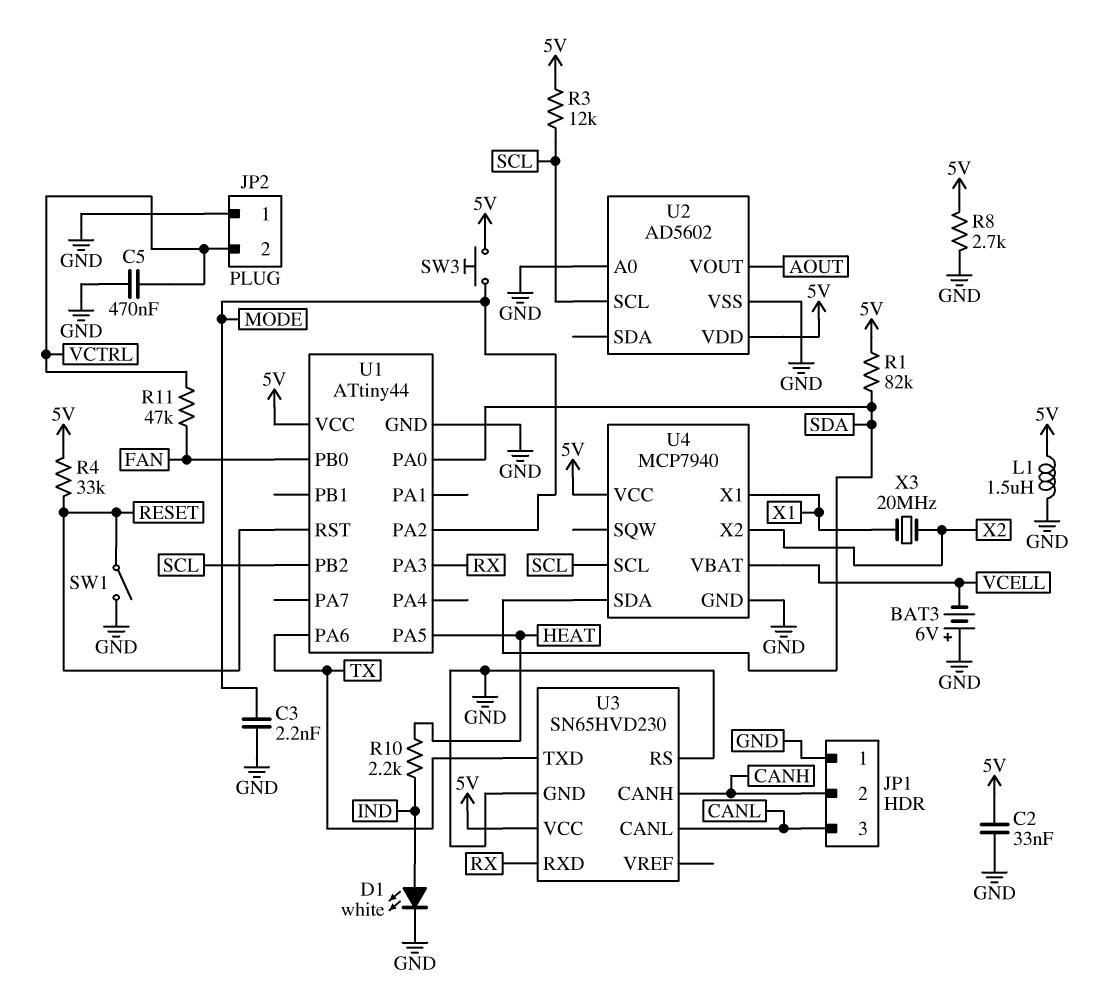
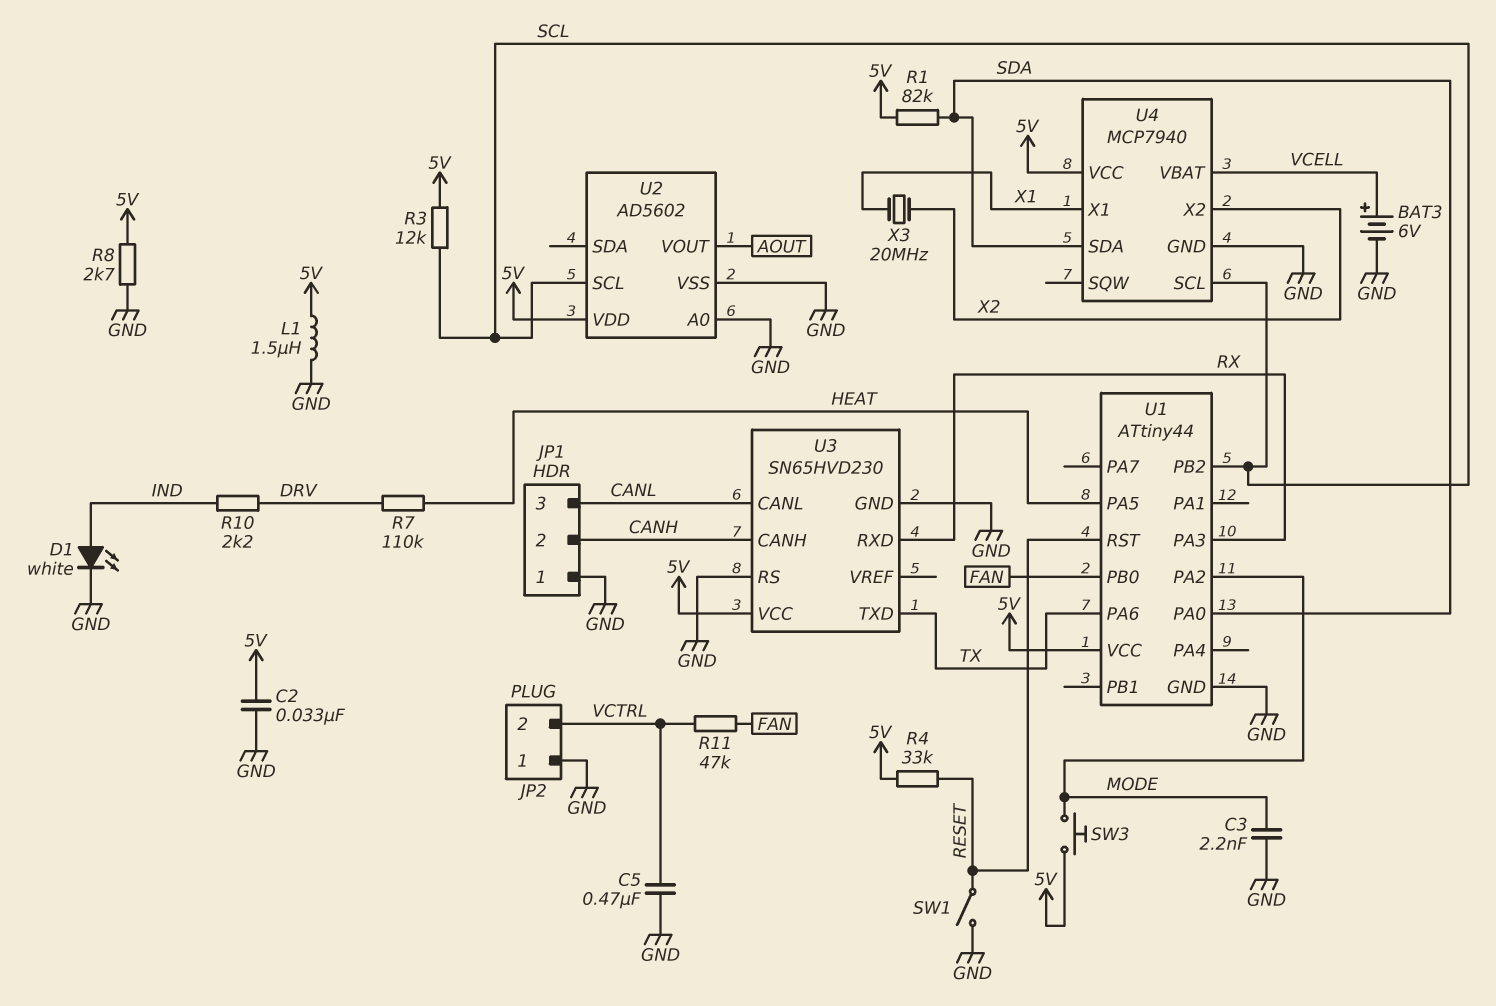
BAT3: 6V (plus GND, minus VCELL) -> 6V (plus VCELL, minus GND)
R7: none -> 110k (DRV, HEAT)
R10: 2.2k (HEAT, IND) -> 2.2k (DRV, IND)

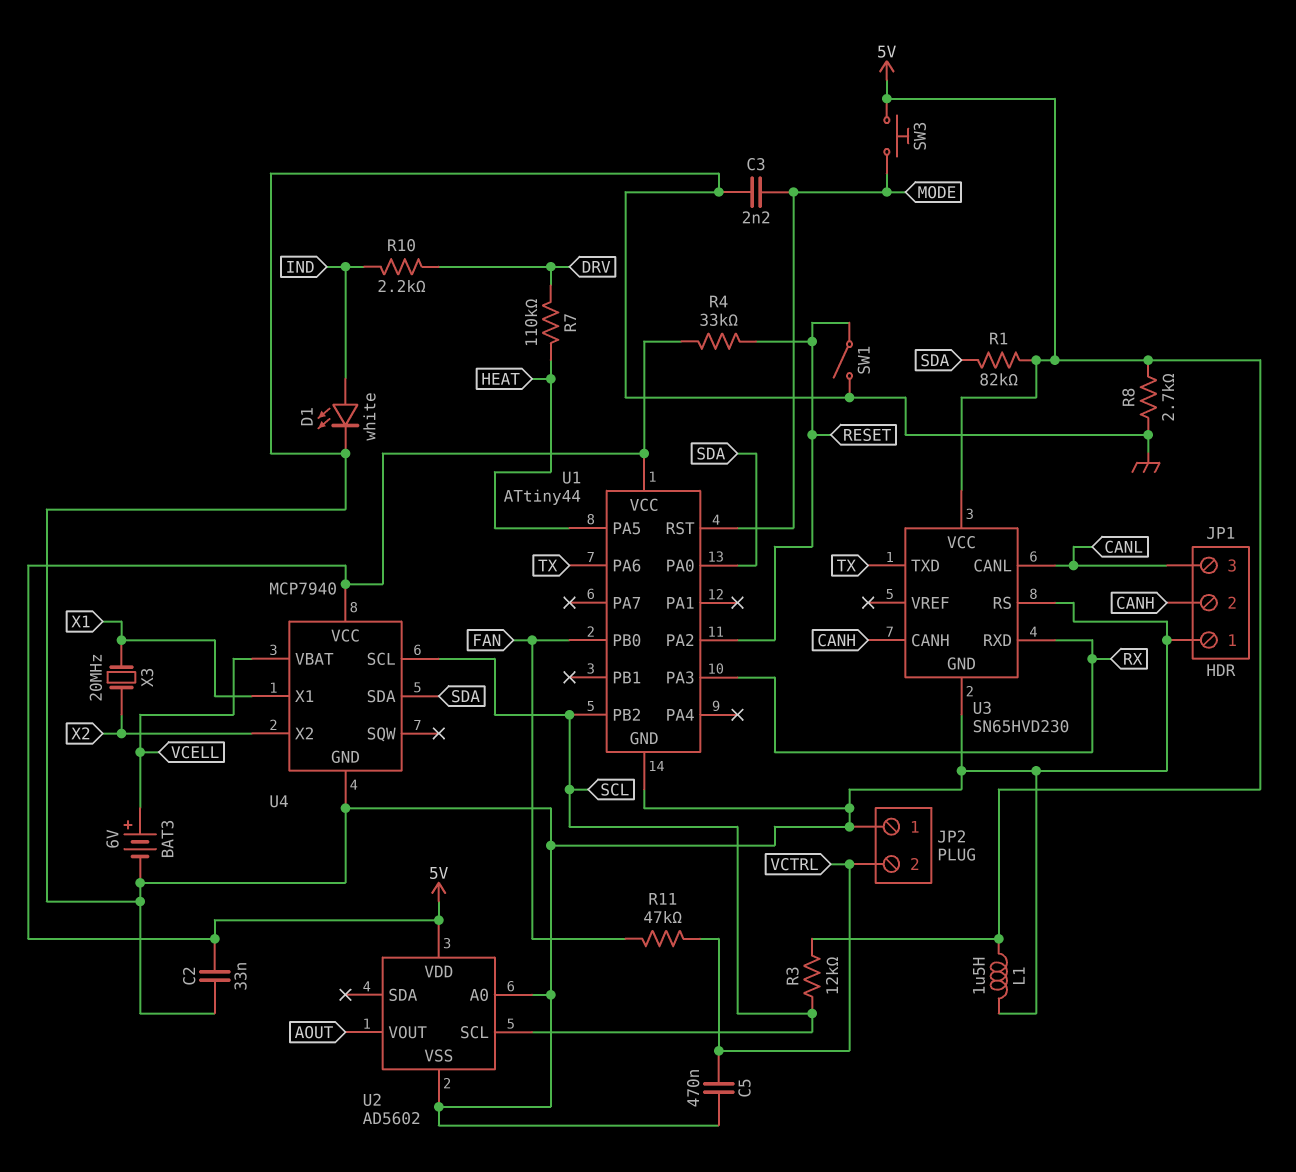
U1 pin PA2: MODE -> RESET
U1 pin RST: RESET -> MODE

